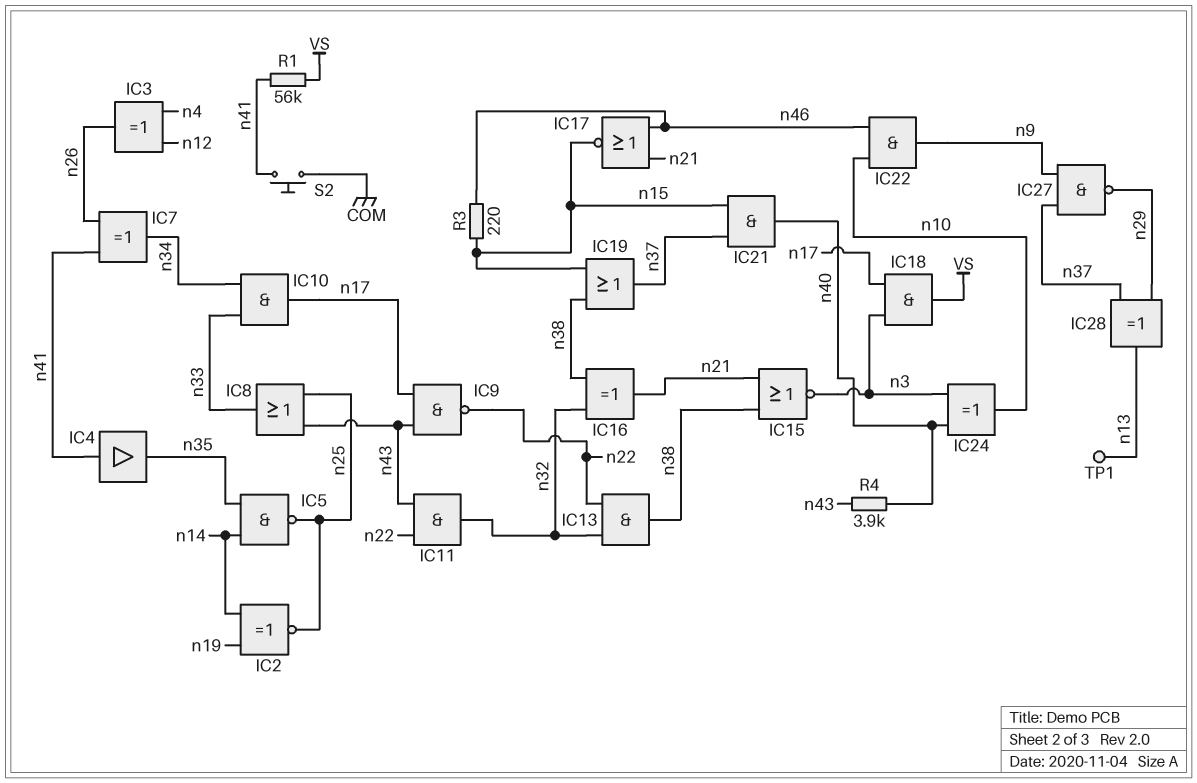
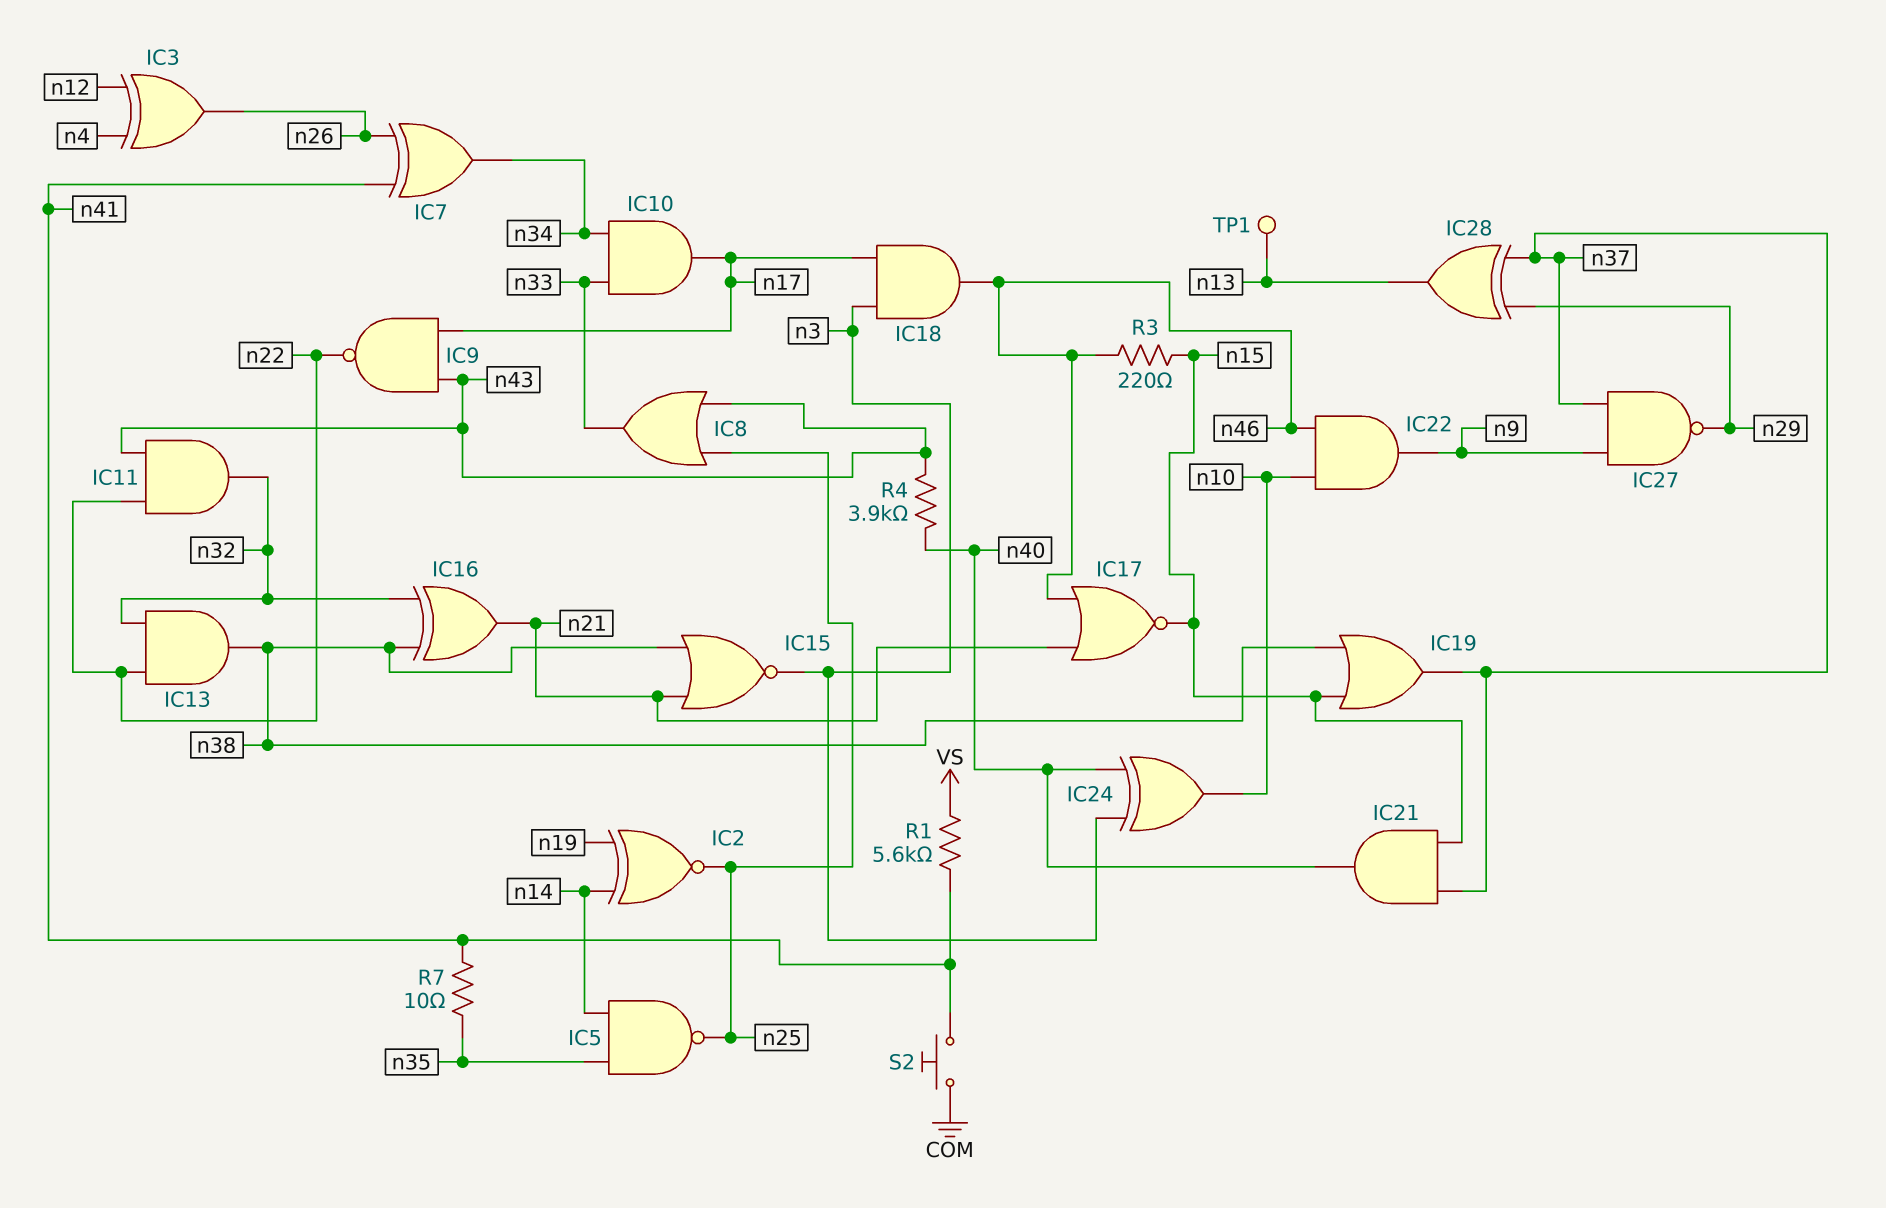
IC4: buffer (in n41, out n35) -> none
IC18: AND (in n3, in n17, out VS) -> AND (in n3, in n17, out n46)
R1: 56k (VS, n41) -> 5.6k (VS, n41)
R7: none -> 10 (n35, n41)

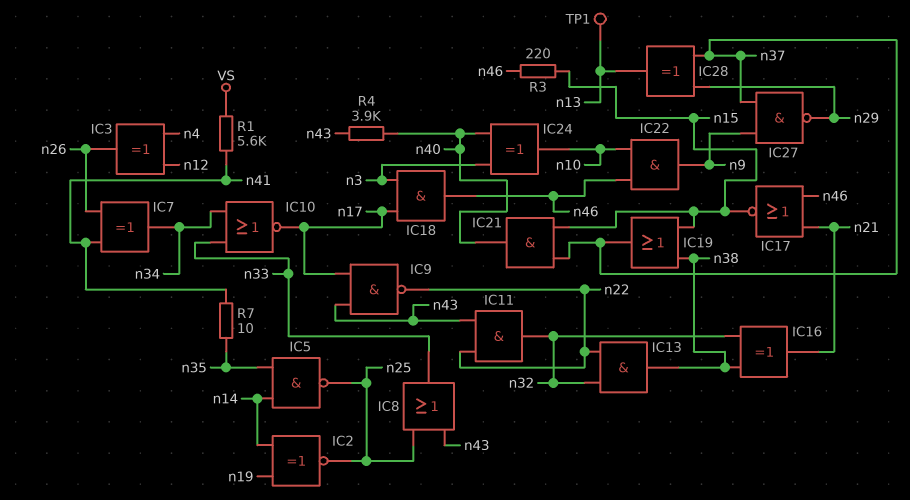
IC10: AND (in n33, in n34, out n17) -> NOR (in n33, in n34, out n17)
IC15: NOR (in n21, in n38, out n3) -> none
S2: button (COM, n41) -> none

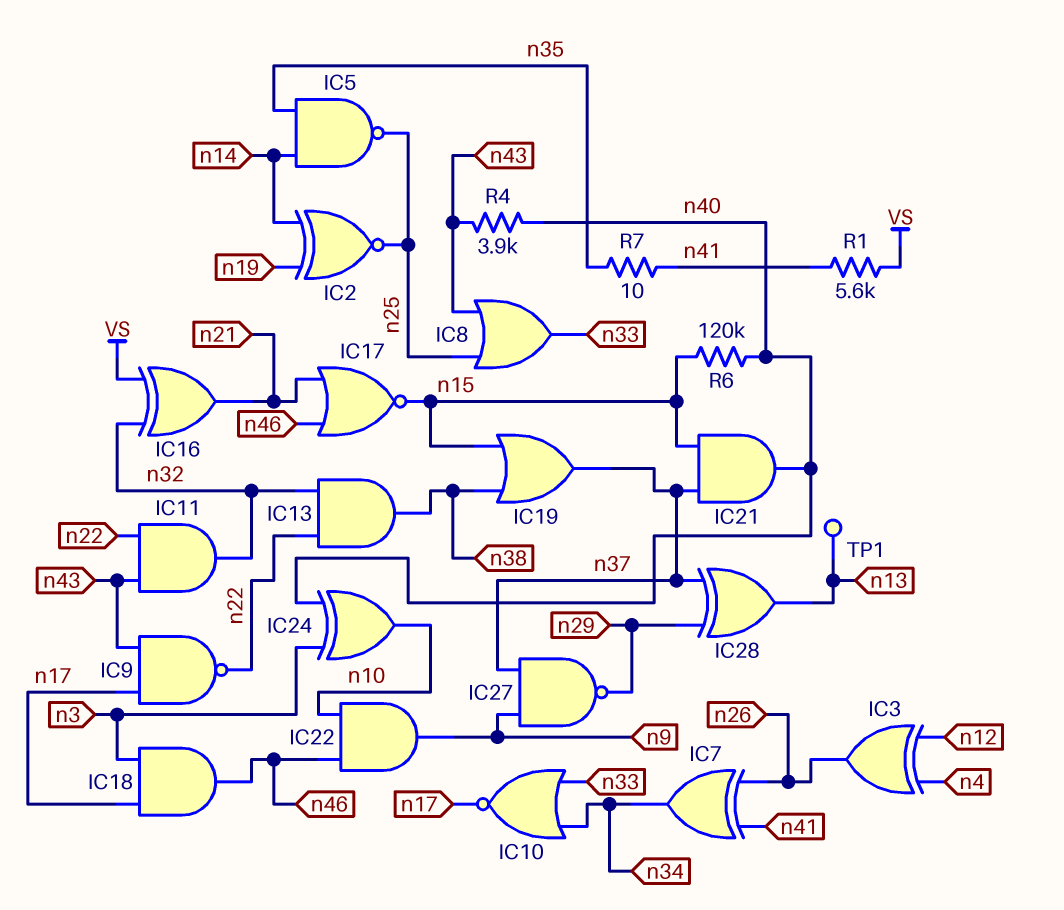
IC16: XOR (in n32, in n38, out n21) -> XOR (in VS, in n32, out n21)
R3: 220 (n15, n46) -> none
R6: none -> 120k (n15, n40)

